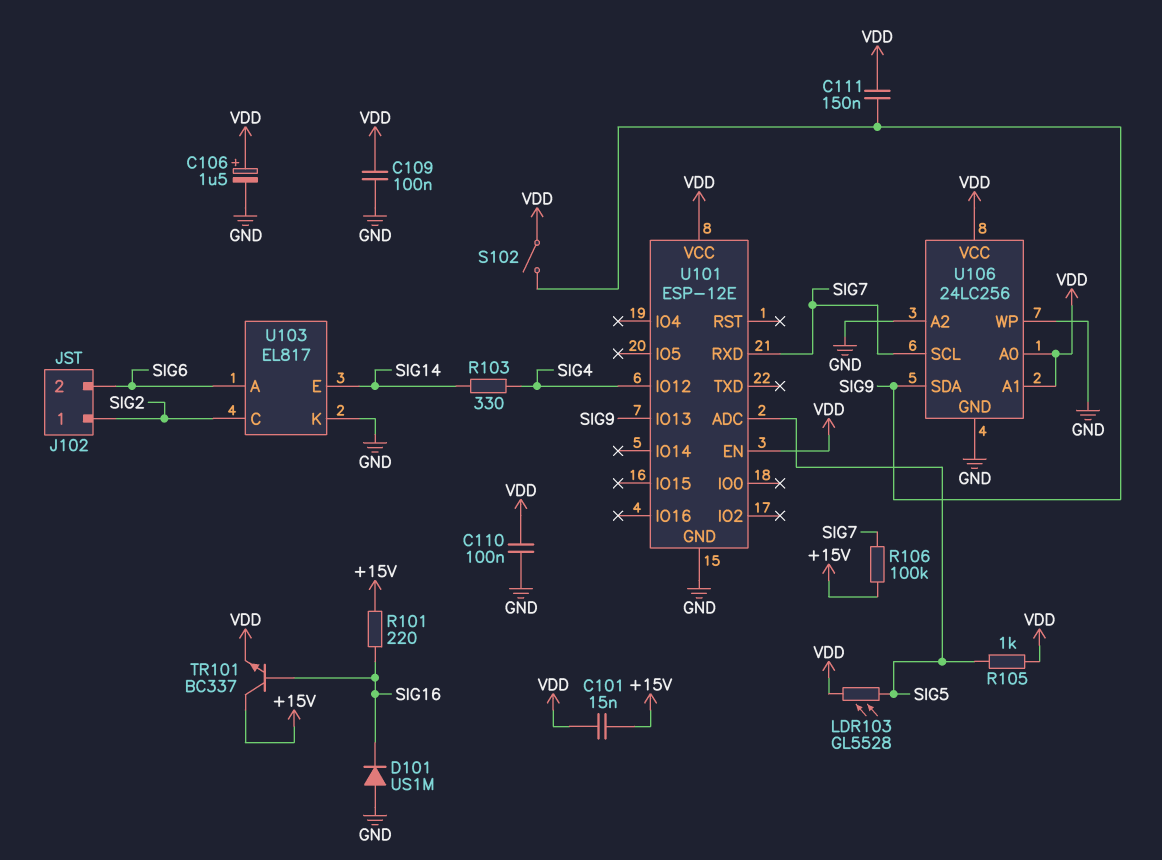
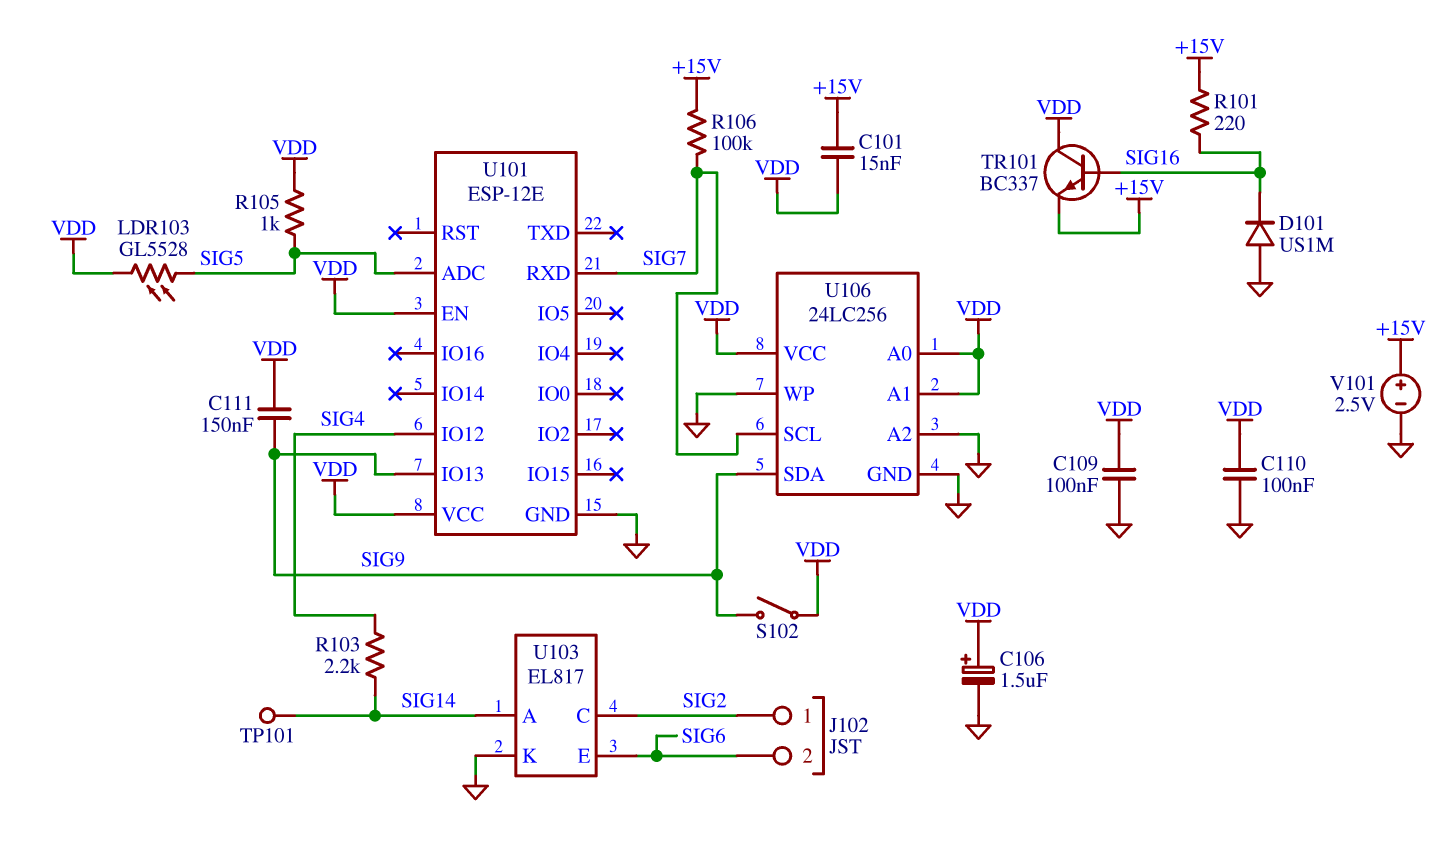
R103: 330 (SIG4, SIG14) -> 2.2k (SIG4, SIG14)
TP101: none -> test point (SIG14)
TR101: NPN BC337 (B SIG16, C +15V, E VDD) -> NPN BC337 (B SIG16, C VDD, E +15V)
U103 pin A: SIG6 -> SIG14
U103 pin E: SIG14 -> SIG6
V101: none -> 2.5V (plus +15V, minus GND)

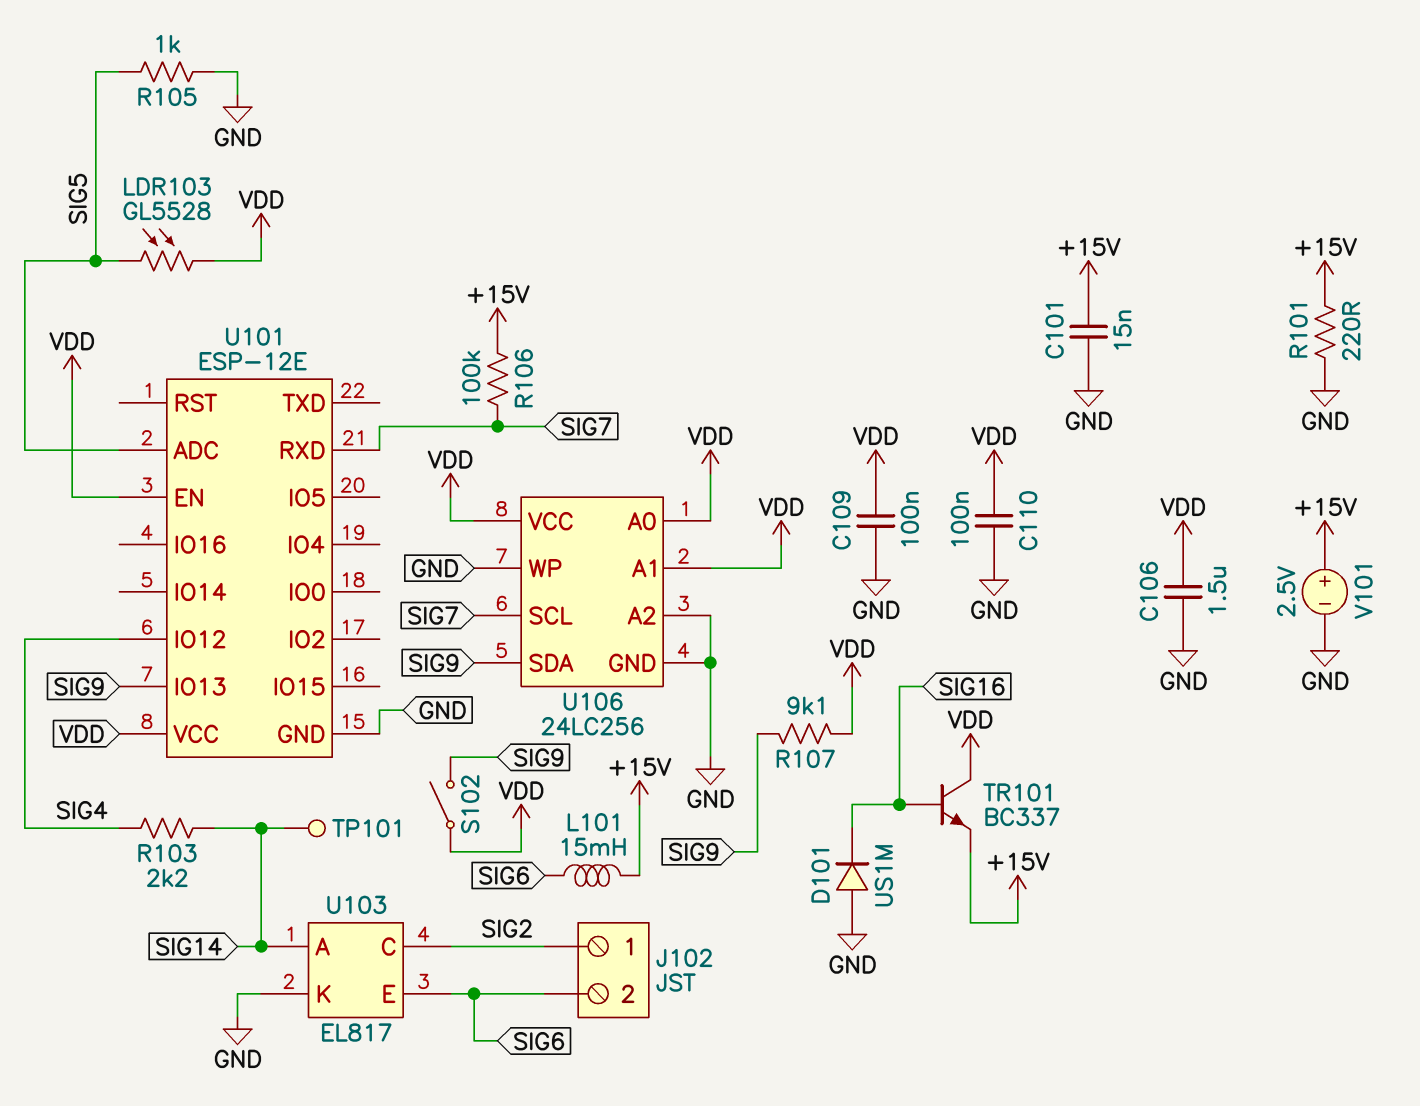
C101: 15nF (+15V, VDD) -> 15nF (+15V, GND)
C106: 1.5uF (plus VDD, minus GND) -> 1.5uF (GND, VDD)
C111: 150nF (SIG9, VDD) -> none
L101: none -> 15mH (+15V, SIG6)
R101: 220 (+15V, SIG16) -> 220 (+15V, GND)
R105: 1k (SIG5, VDD) -> 1k (GND, SIG5)
R107: none -> 9.1k (SIG9, VDD)

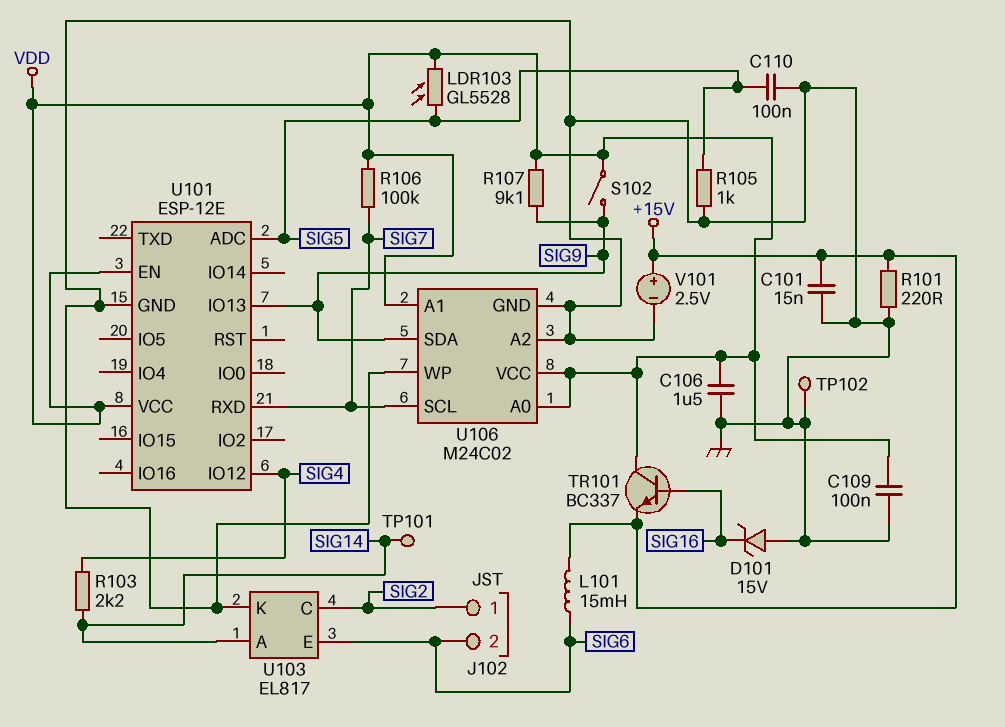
C110: 100nF (GND, VDD) -> 100nF (GND, SIG5)
D101: diode US1M (A GND, K SIG16) -> zener 15V (A GND, K SIG16)
R106: 100k (+15V, SIG7) -> 100k (SIG7, VDD)
TP102: none -> test point (GND)
U106: 24LC256 -> M24C02

